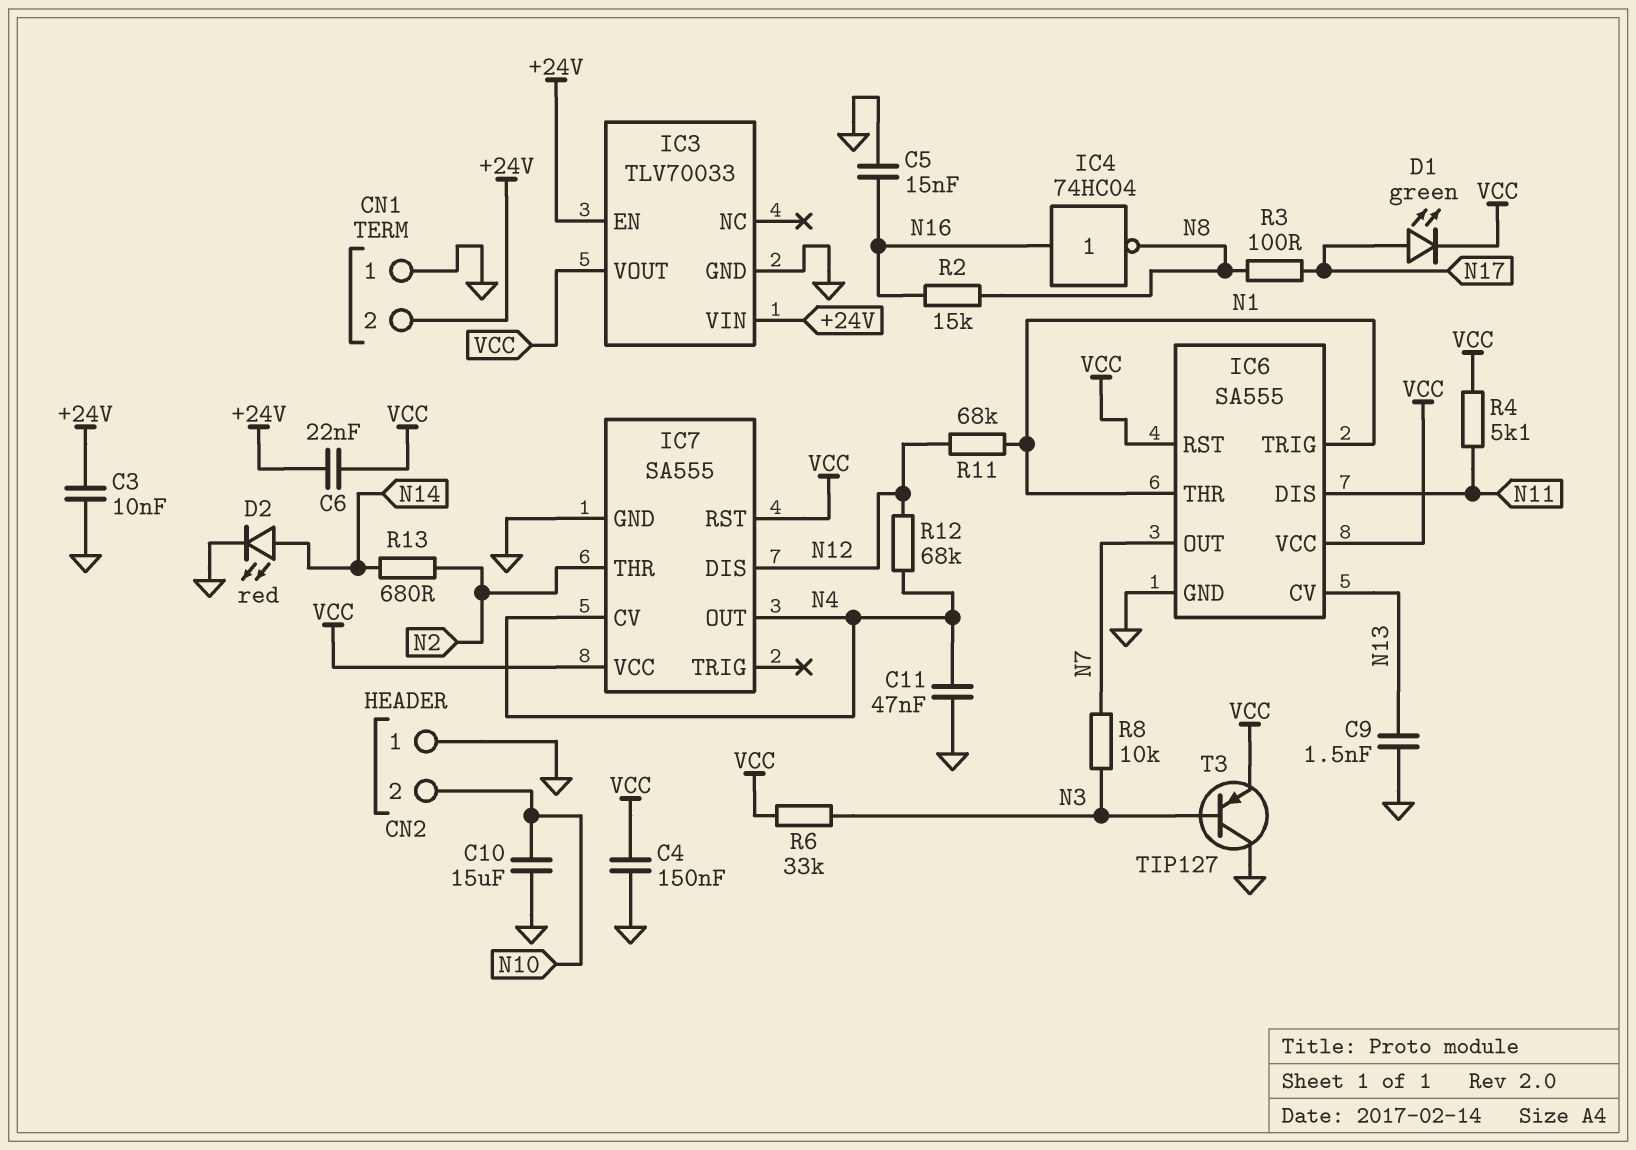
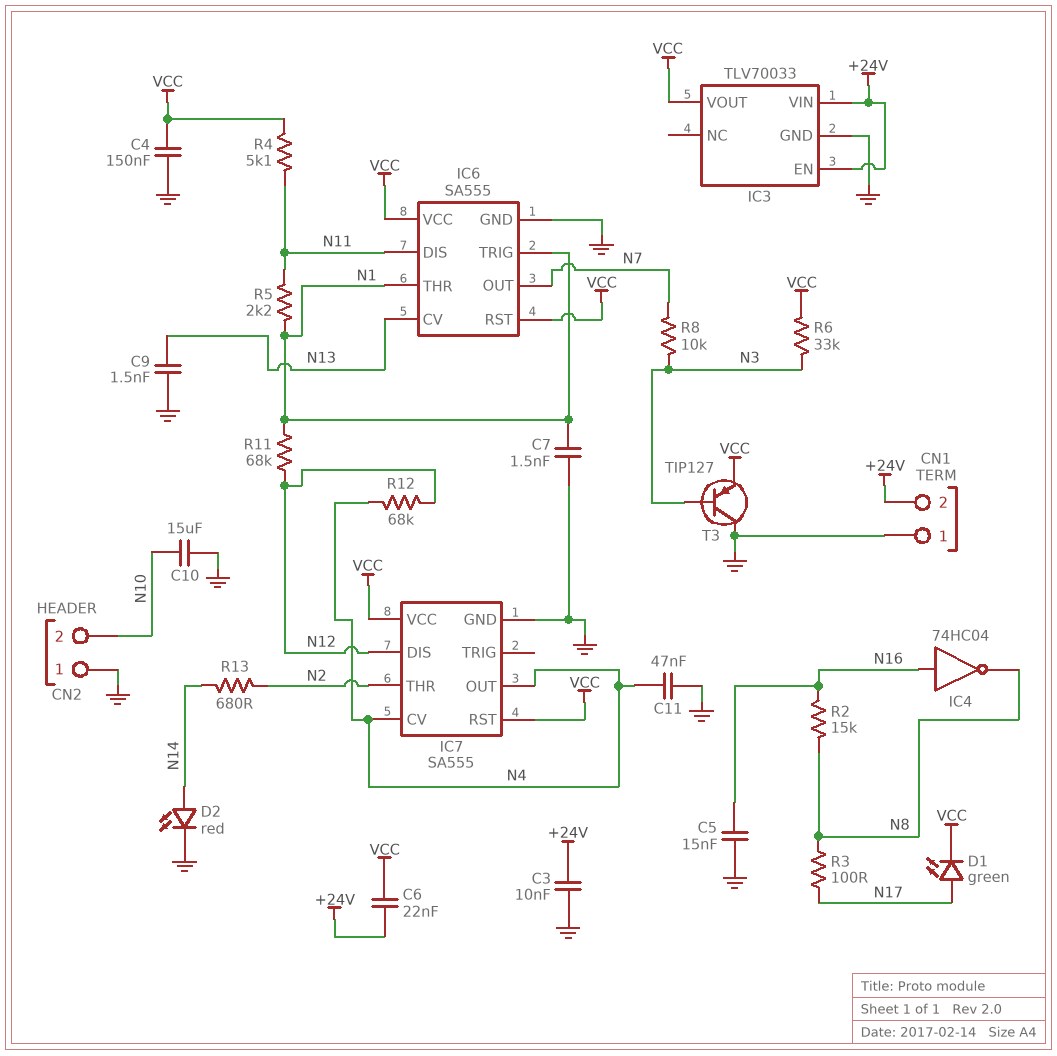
C7: none -> 1.5nF (GND, N1)
R5: none -> 2.2k (N1, N11)

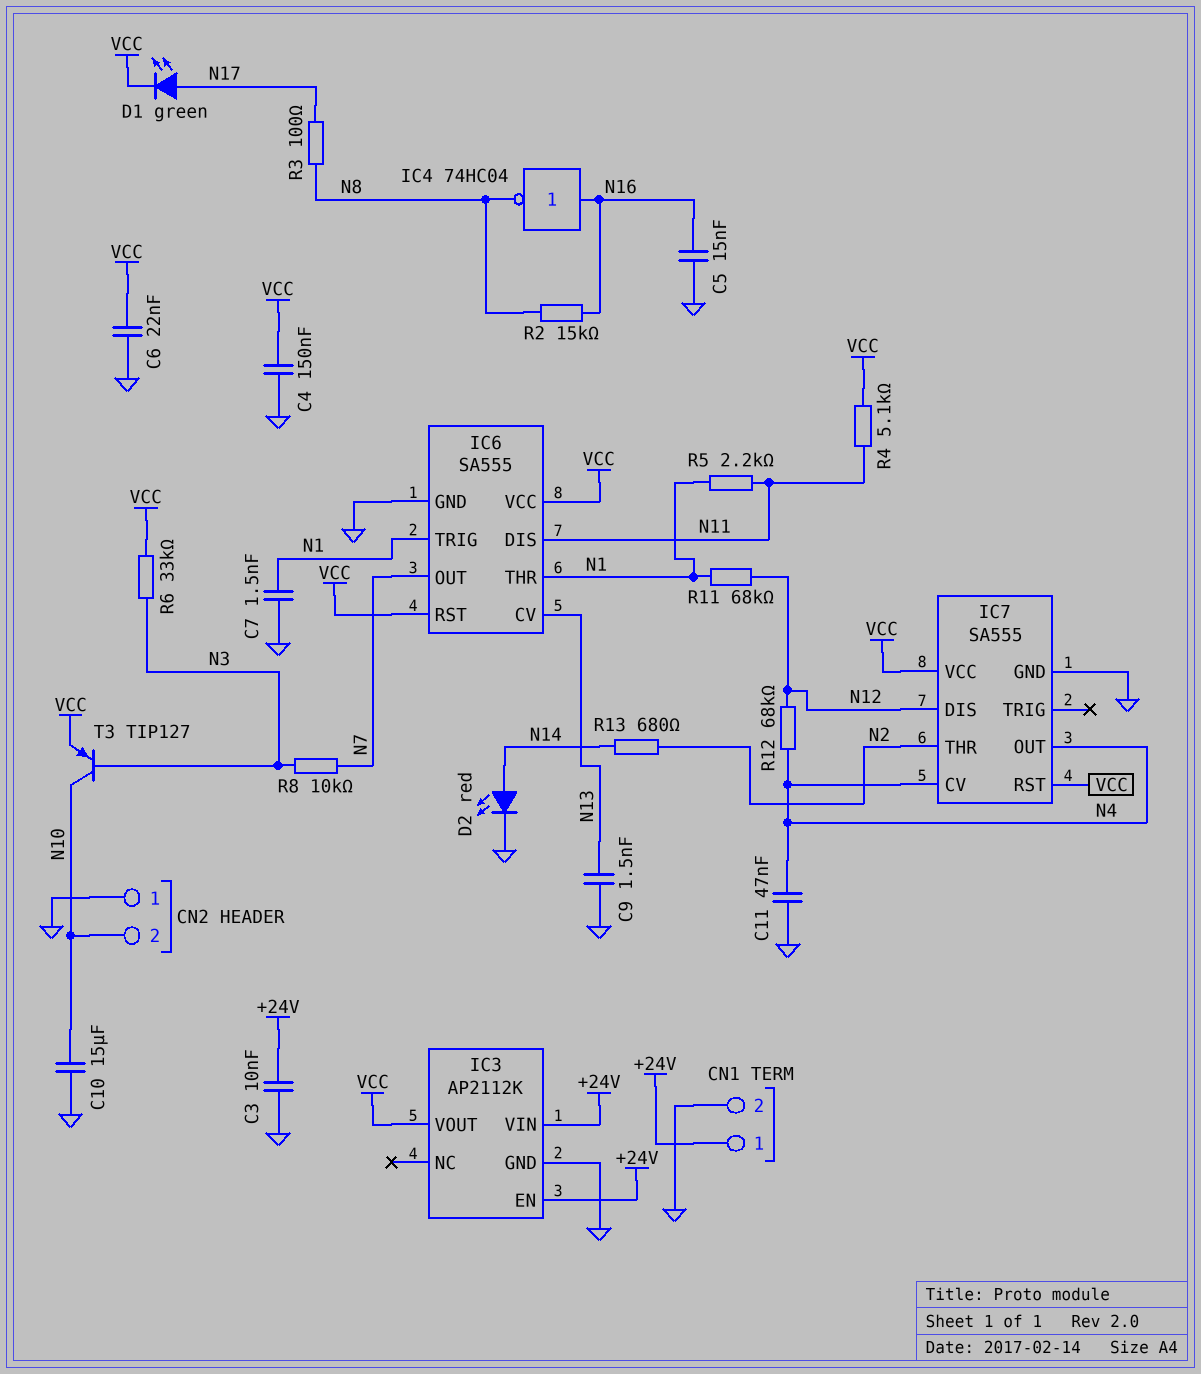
C6: 22nF (+24V, VCC) -> 22nF (GND, VCC)
CN1 pin 1: GND -> +24V
CN1 pin 2: +24V -> GND
IC3: TLV70033 -> AP2112K
T3: PNP TIP127 (B N3, C GND, E VCC) -> PNP TIP127 (B N3, C N10, E VCC)

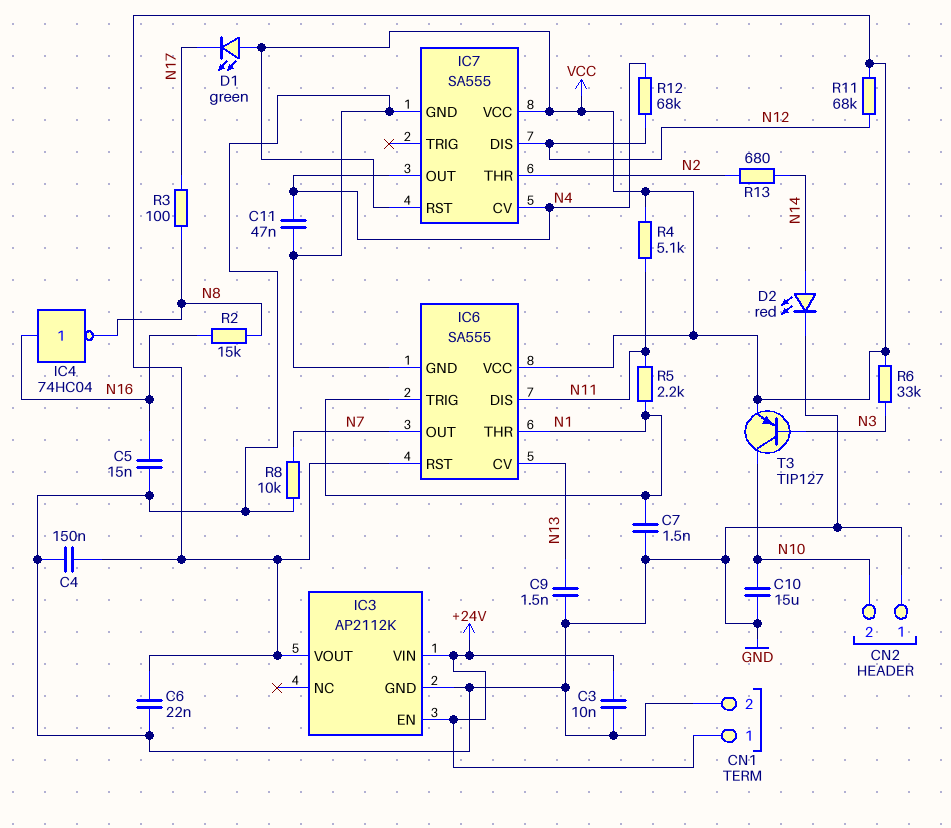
D1: LED green (A N17, K VCC) -> LED green (A VCC, K N17)
R8: 10k (N3, N7) -> 10k (GND, N7)
R11: 68k (N1, N12) -> 68k (N12, VCC)

